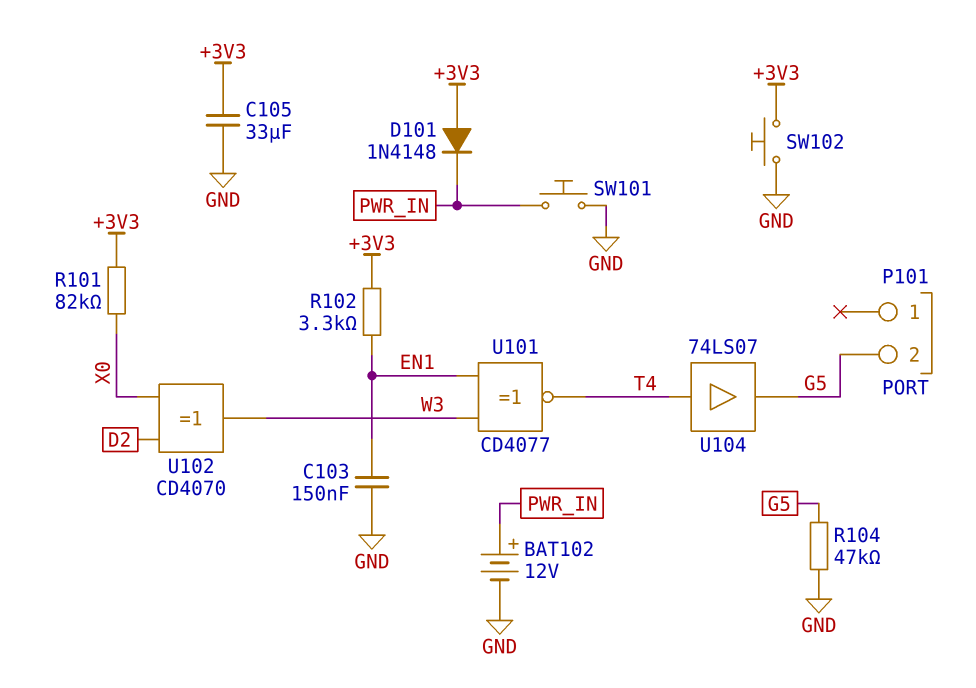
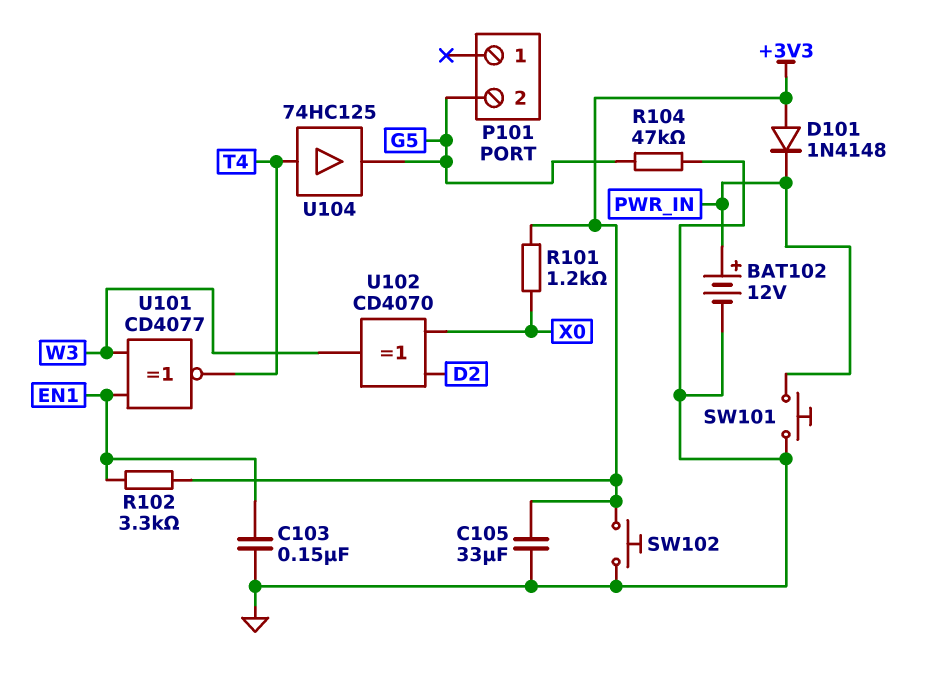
R101: 82k (+3V3, X0) -> 1.2k (+3V3, X0)
U104: buffer 74LS07 (in T4, out G5) -> buffer 74HC125 (in T4, out G5)

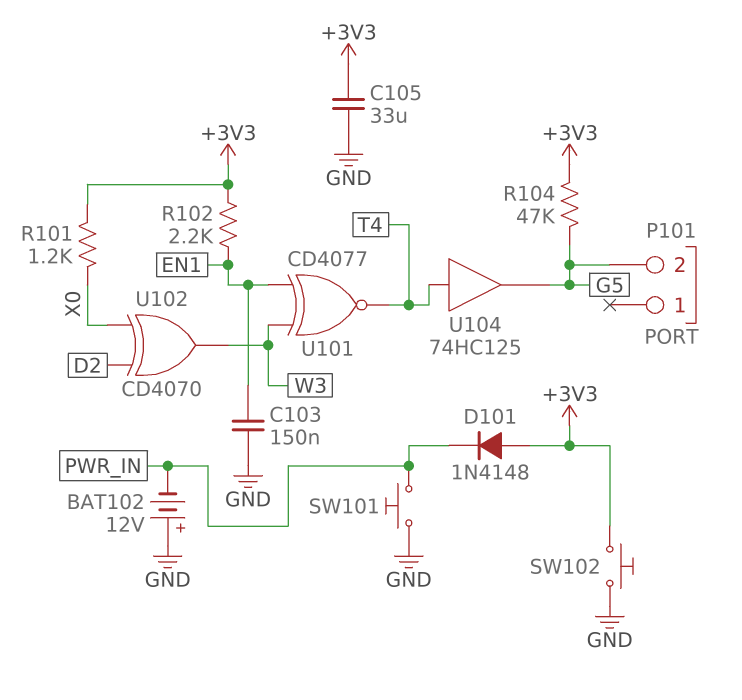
BAT102: 12V (plus PWR_IN, minus GND) -> 12V (plus GND, minus PWR_IN)
R102: 3.3k (+3V3, EN1) -> 2.2k (+3V3, EN1)
R104: 47k (G5, GND) -> 47k (+3V3, G5)

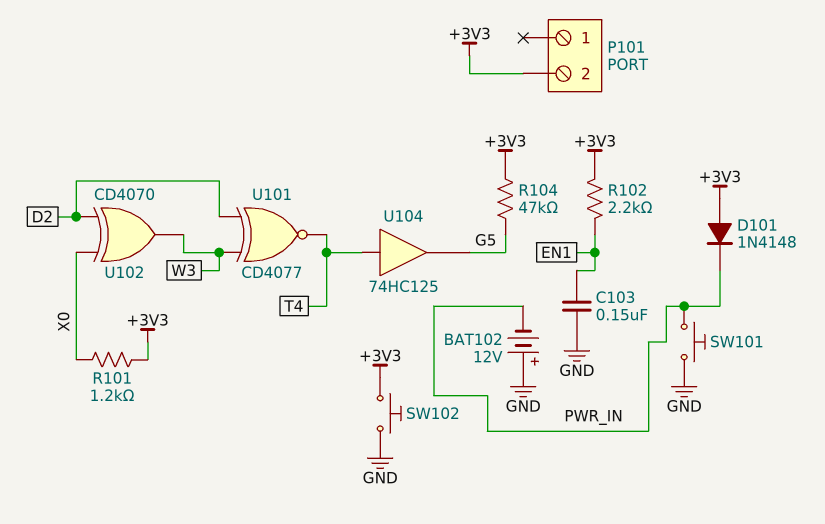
C105: 33uF (+3V3, GND) -> none
P101 pin 2: G5 -> +3V3
U101: XNOR CD4077 (in EN1, in W3, out T4) -> XNOR CD4077 (in D2, in W3, out T4)

